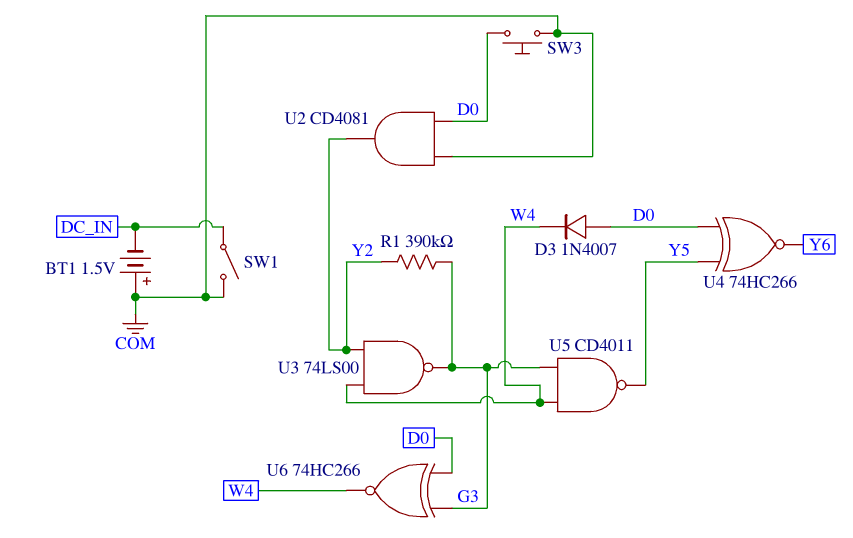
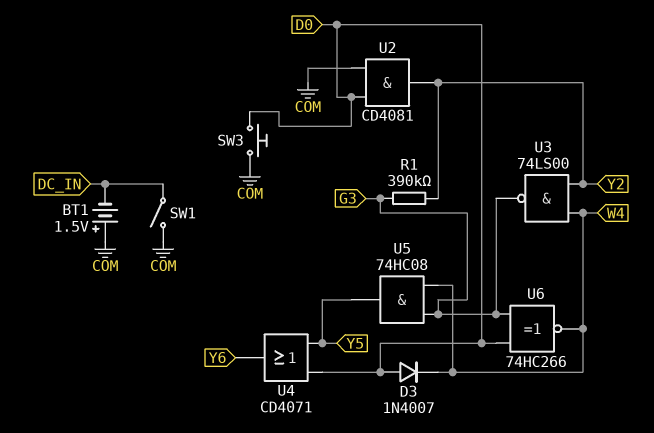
U4: XNOR 74HC266 (in D0, in Y5, out Y6) -> OR CD4071 (in D0, in Y5, out Y6)
U5: NAND CD4011 (in G3, in W4, out Y5) -> AND 74HC08 (in G3, in W4, out Y5)

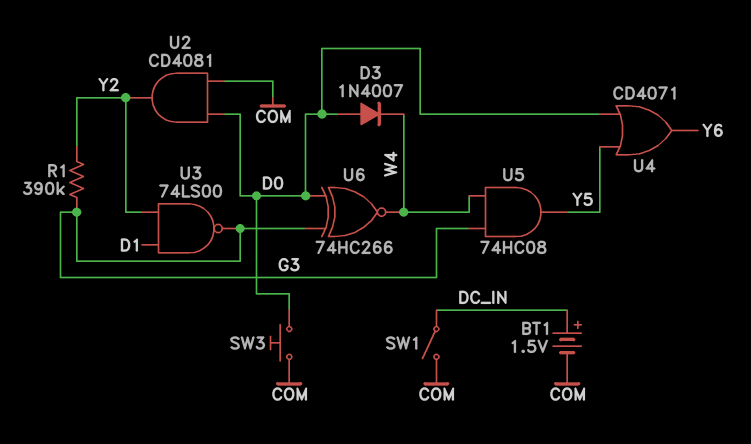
BT1: 1.5V (plus COM, minus DC_IN) -> 1.5V (plus DC_IN, minus COM)
U3: NAND 74LS00 (in W4, in Y2, out G3) -> NAND 74LS00 (in D1, in Y2, out G3)

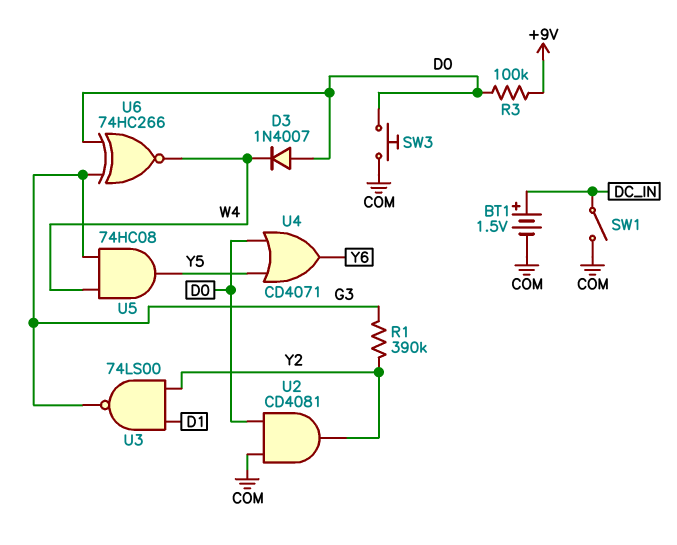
R3: none -> 100k (+9V, D0)

